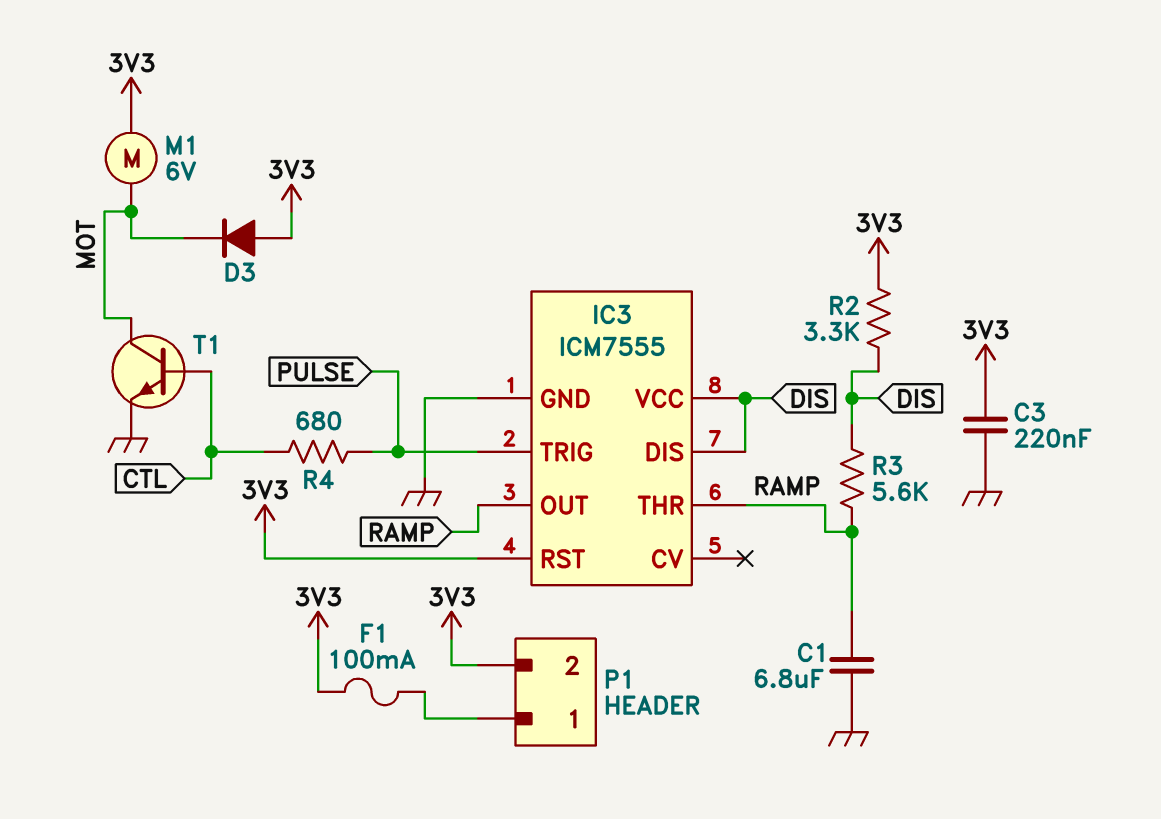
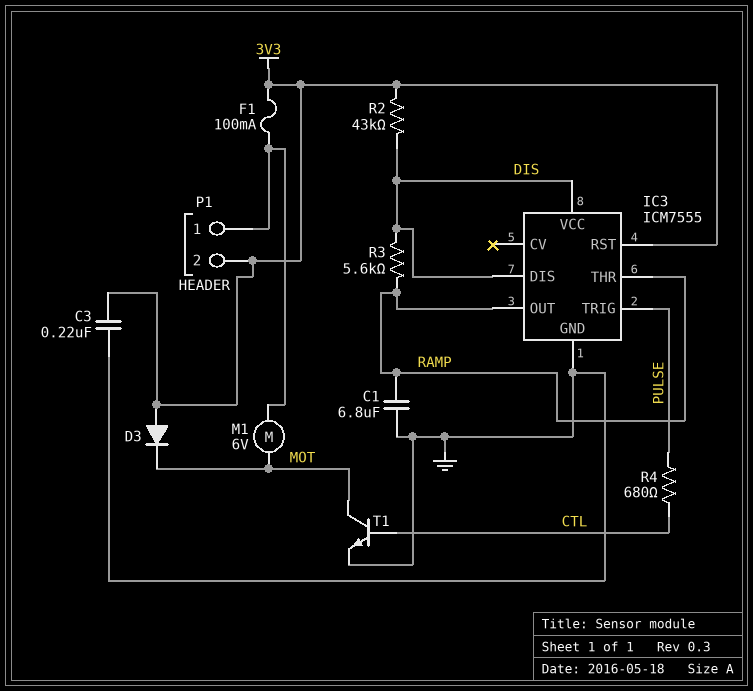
M1: motor 6V (3V3, MOT) -> motor 6V (MOT, P1/1)
R2: 3.3k (3V3, DIS) -> 43k (3V3, DIS)

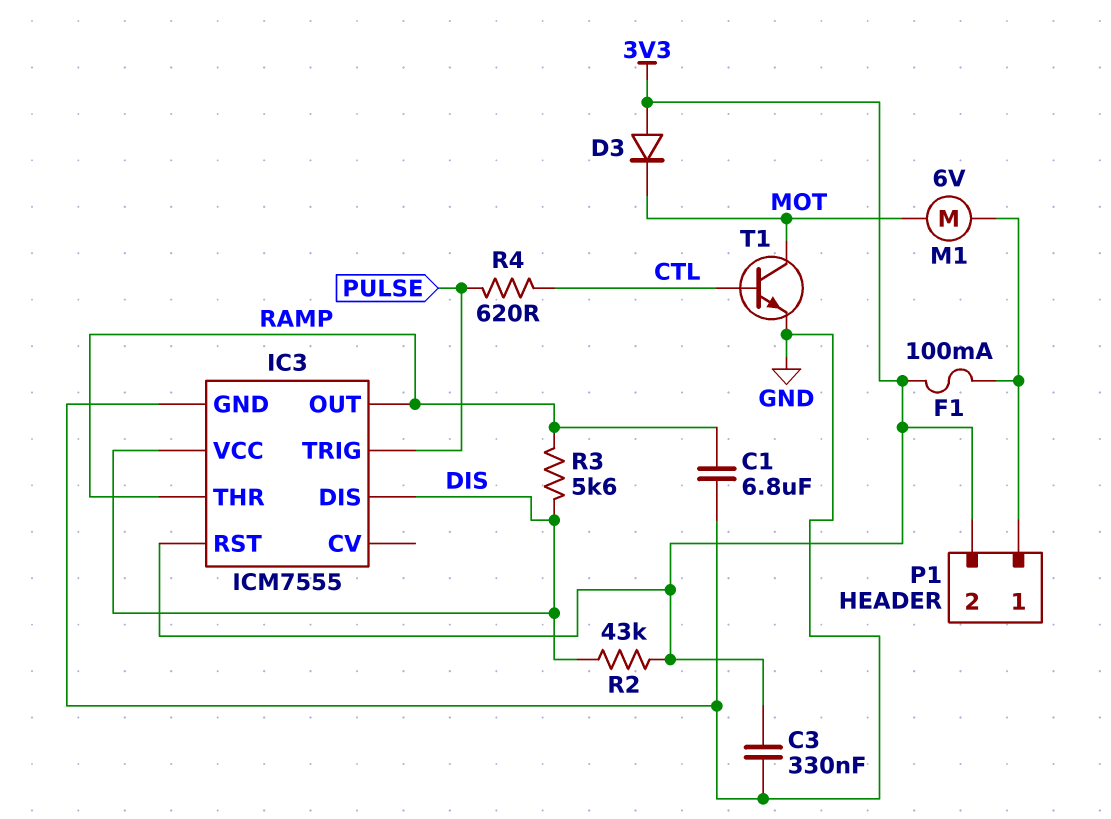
C3: 220nF (3V3, GND) -> 330nF (3V3, GND)
R4: 680 (CTL, PULSE) -> 620 (CTL, PULSE)

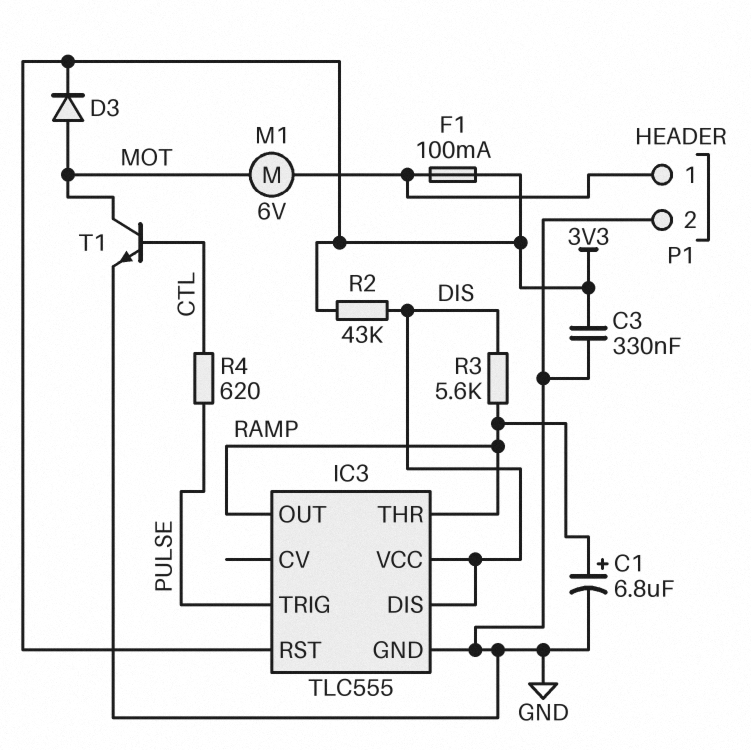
C1: 6.8uF (GND, RAMP) -> 6.8uF (plus RAMP, minus GND)
D3: diode (A 3V3, K MOT) -> diode (A MOT, K 3V3)
IC3: ICM7555 -> TLC555
P1 pin 2: 3V3 -> GND

